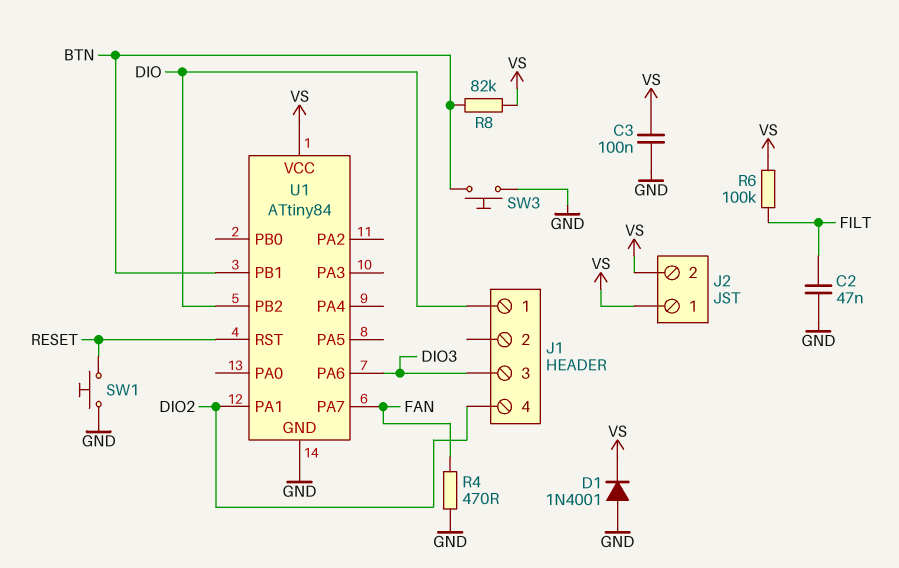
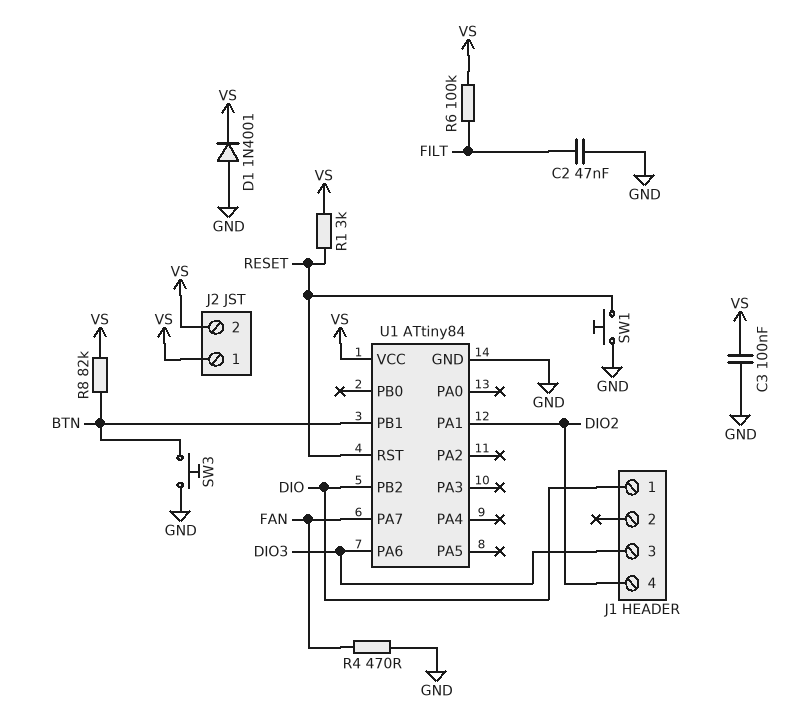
R1: none -> 3k (RESET, VS)

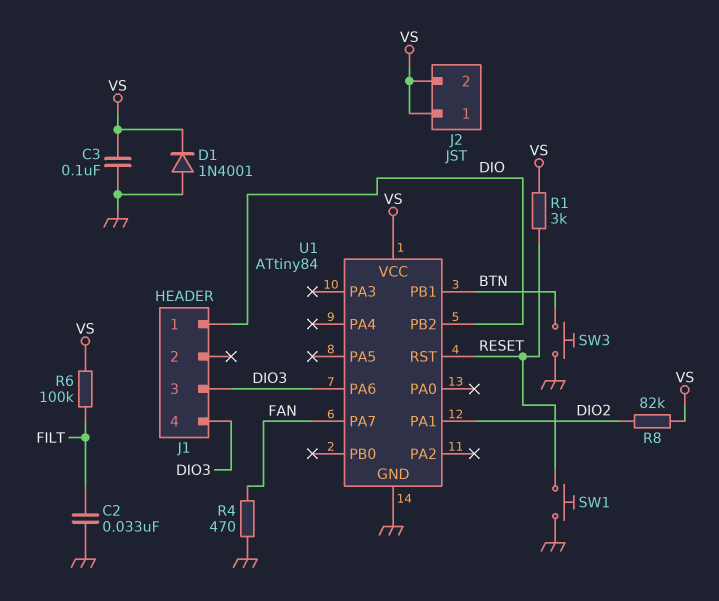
C2: 47nF (FILT, GND) -> 33nF (FILT, GND)
J1 pin 4: DIO2 -> DIO3
R8: 82k (BTN, VS) -> 82k (DIO2, VS)

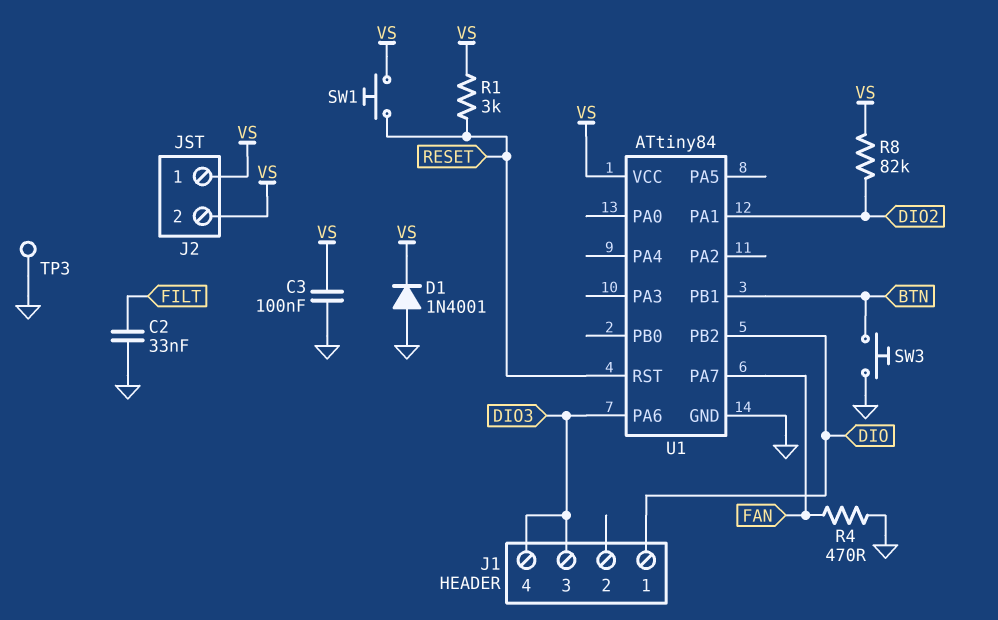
R6: 100k (FILT, VS) -> none
SW1: button (GND, RESET) -> button (RESET, VS)
TP3: none -> test point (GND)

